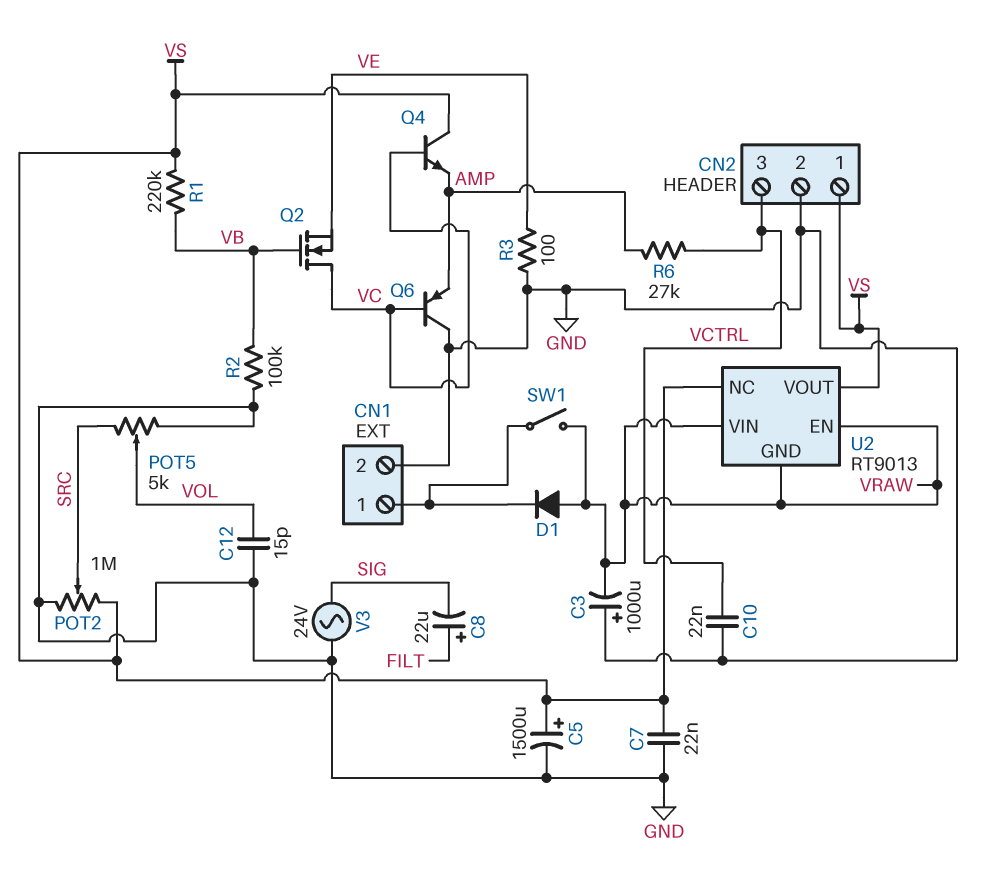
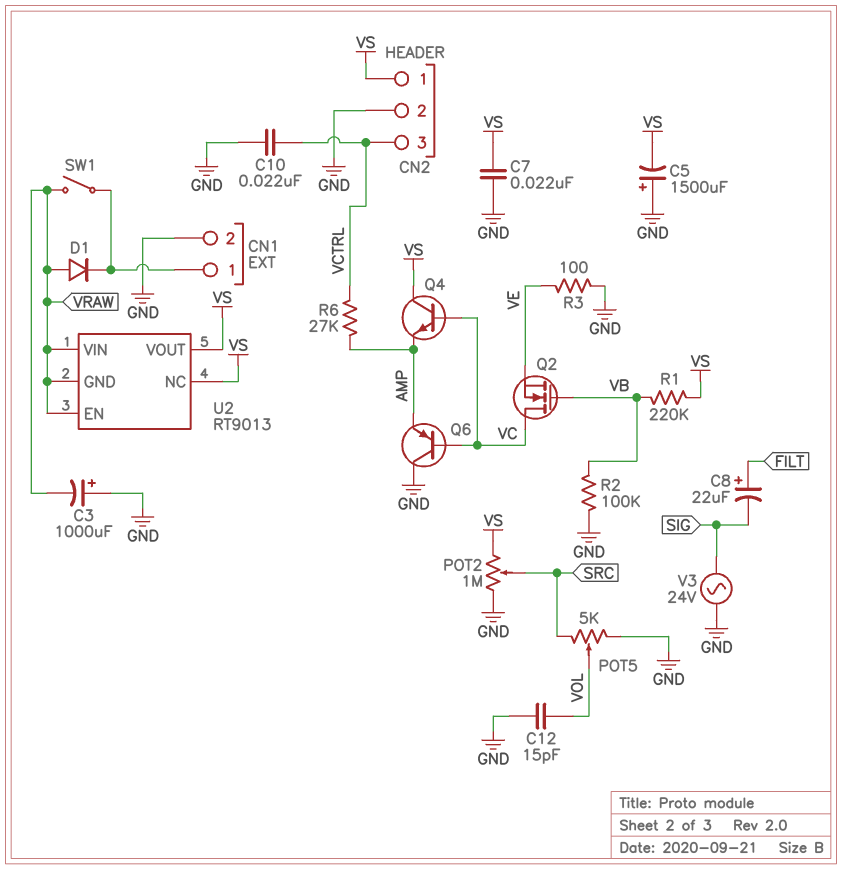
C5: 1500uF (plus VS, minus GND) -> 1500uF (plus GND, minus VS)

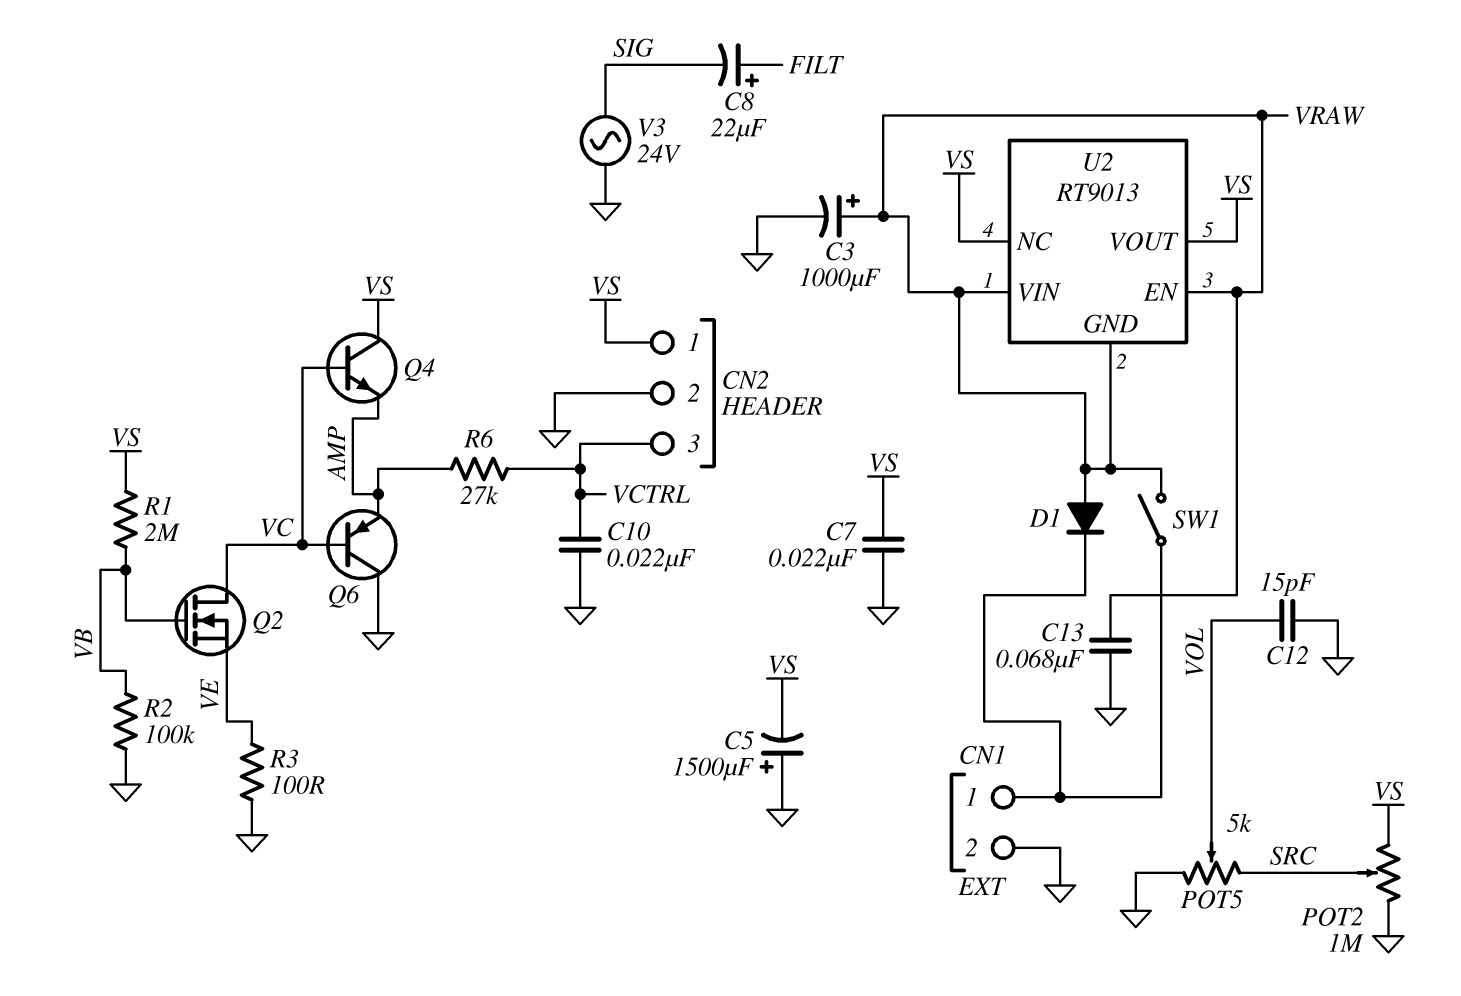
C3: 1000uF (plus GND, minus VRAW) -> 1000uF (plus VRAW, minus GND)
C13: none -> 68nF (GND, VRAW)
R1: 220k (VB, VS) -> 2M (VB, VS)

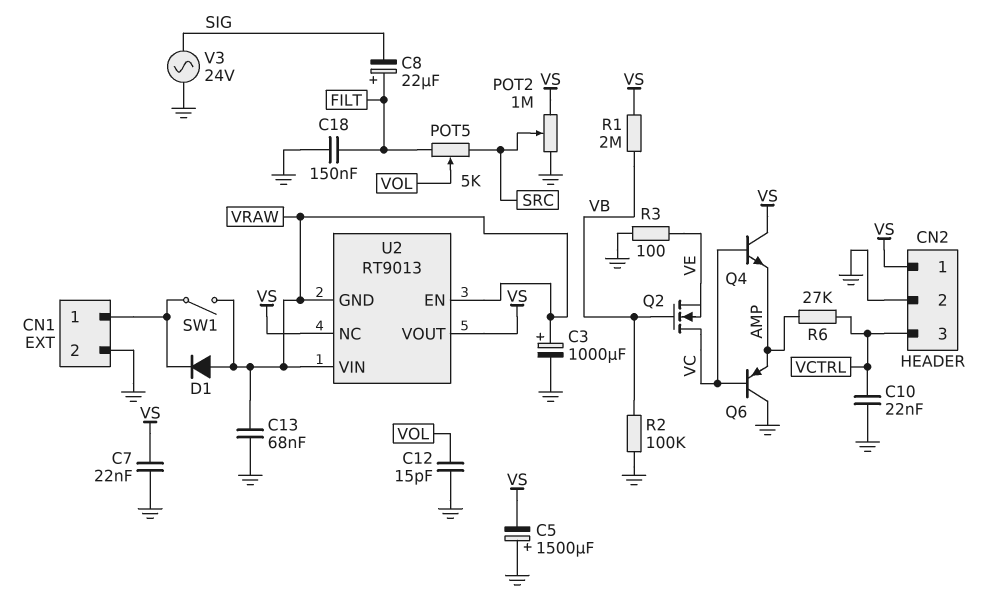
C18: none -> 150nF (FILT, GND)
POT5: 5k (GND, SRC, wiper VOL) -> 5k (FILT, SRC, wiper VOL)

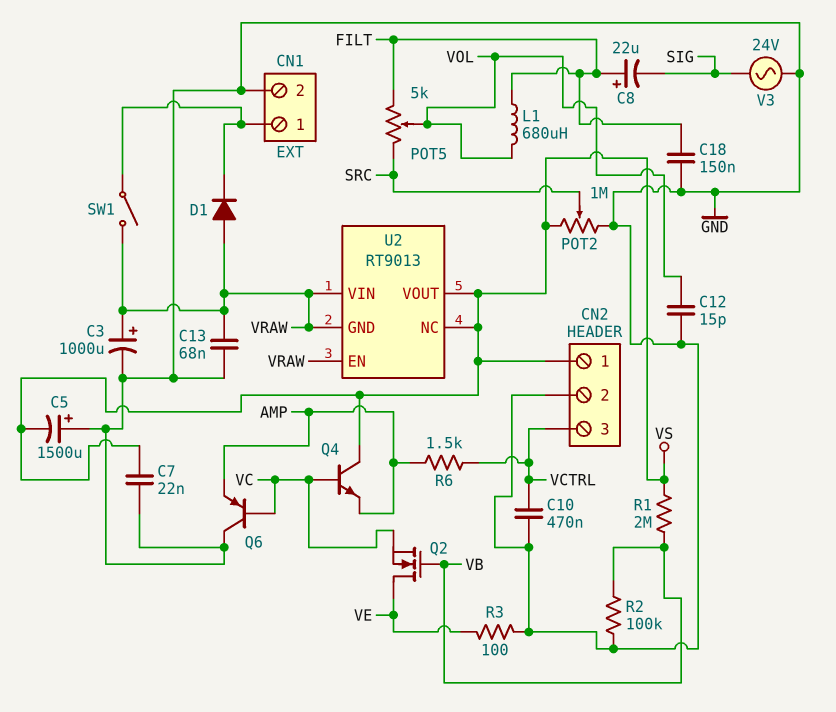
C10: 22nF (GND, VCTRL) -> 470nF (GND, VCTRL)
L1: none -> 680uH (FILT, VOL)
Q2: NMOS (G VB, D VC, S VE) -> NMOS (G VB, D VE, S VC)
R6: 27k (AMP, VCTRL) -> 1.5k (AMP, VCTRL)

